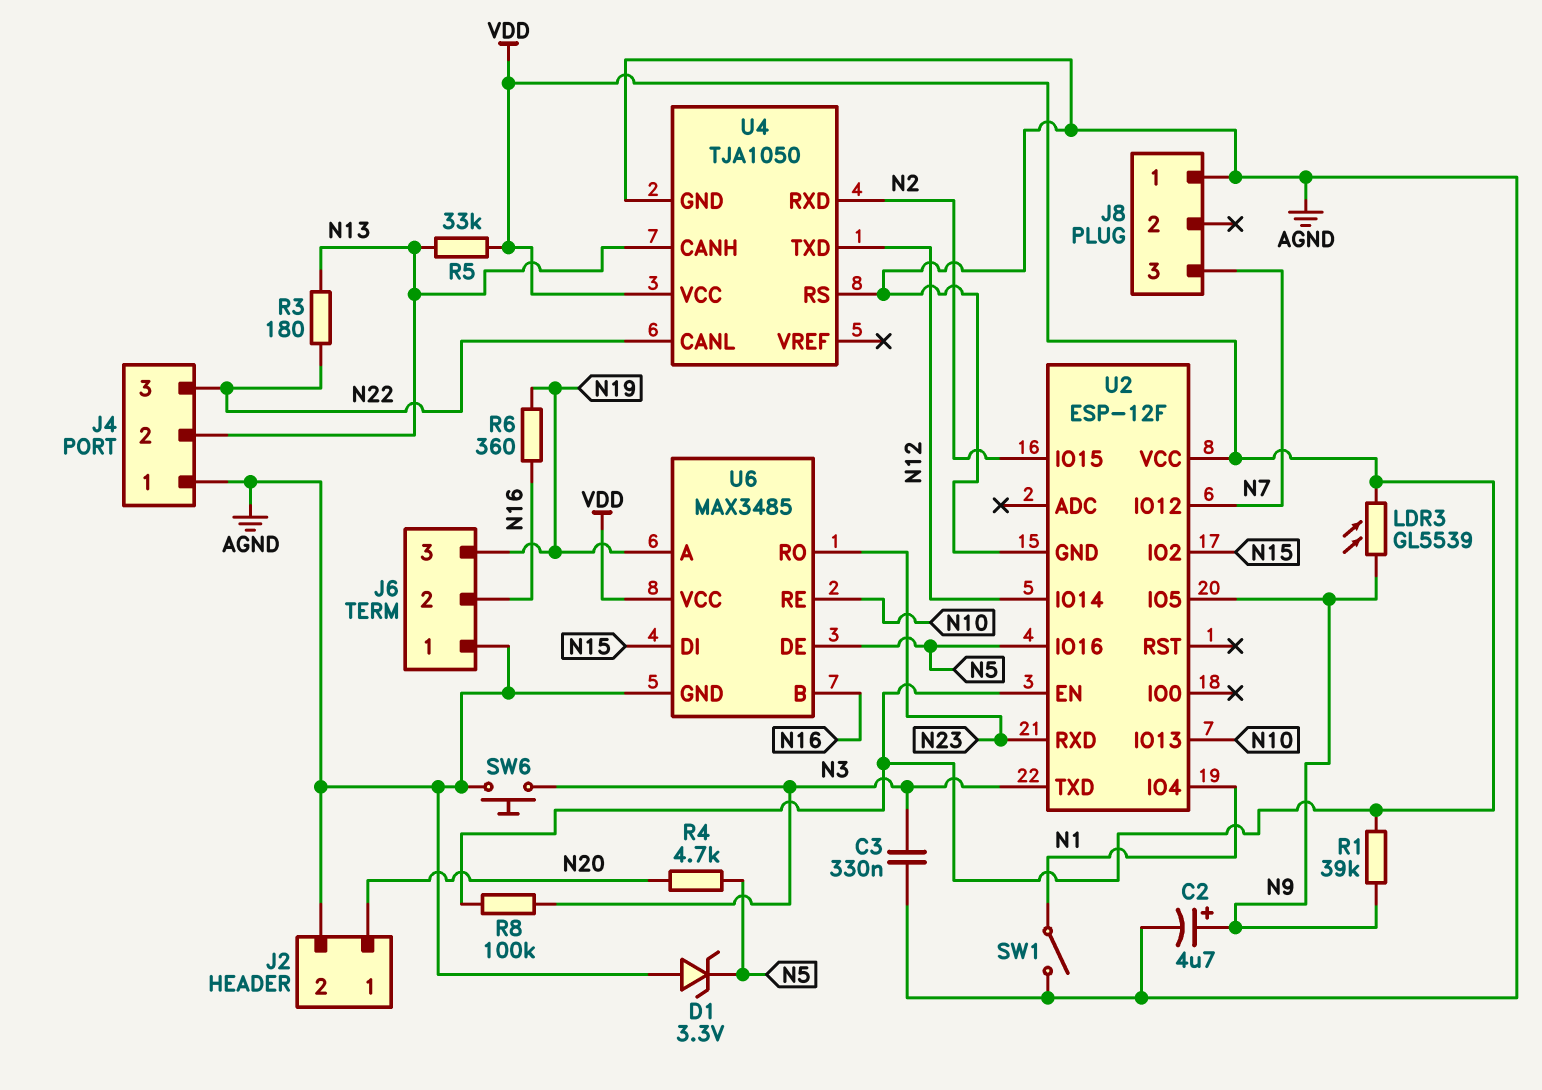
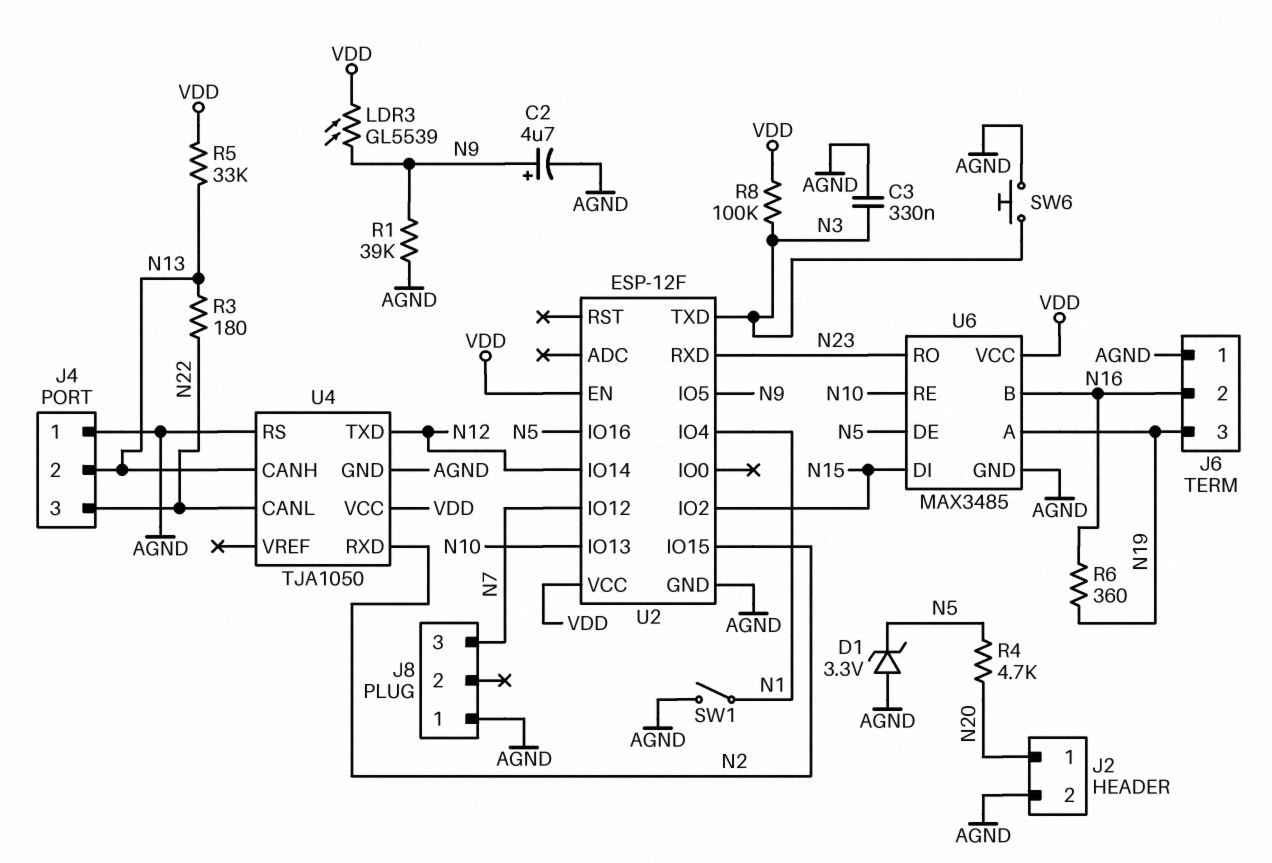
R1: 39k (N9, VDD) -> 39k (AGND, N9)

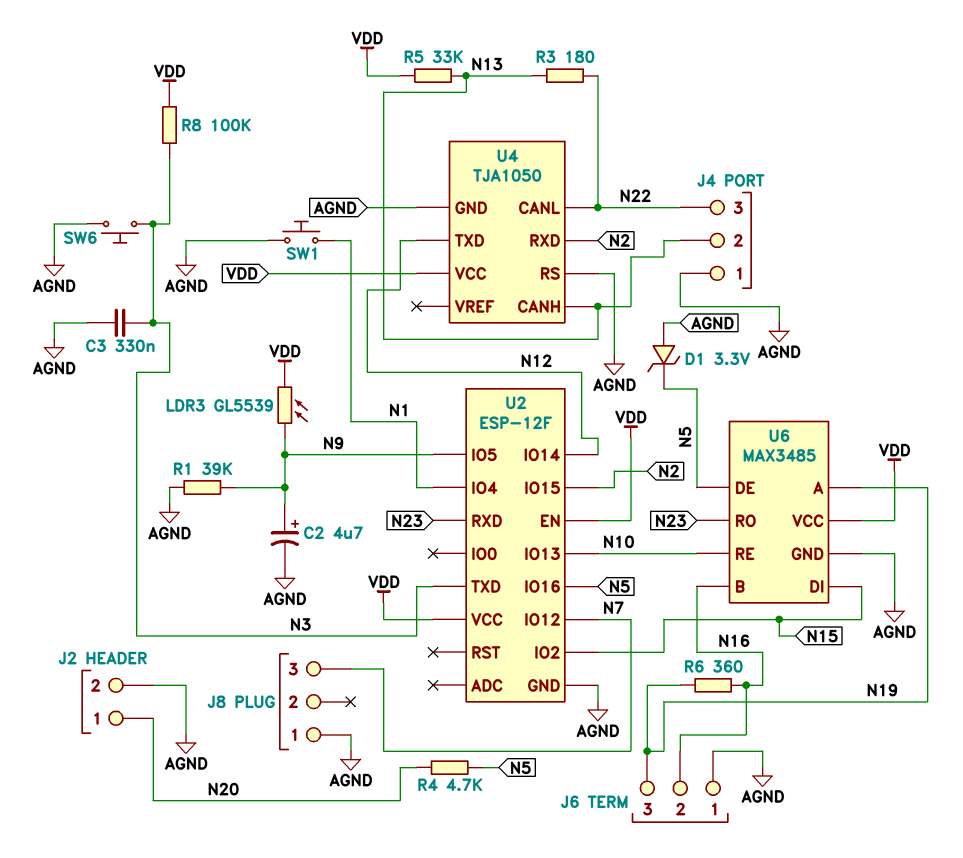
SW1: switch (AGND, N1) -> button (AGND, N1)

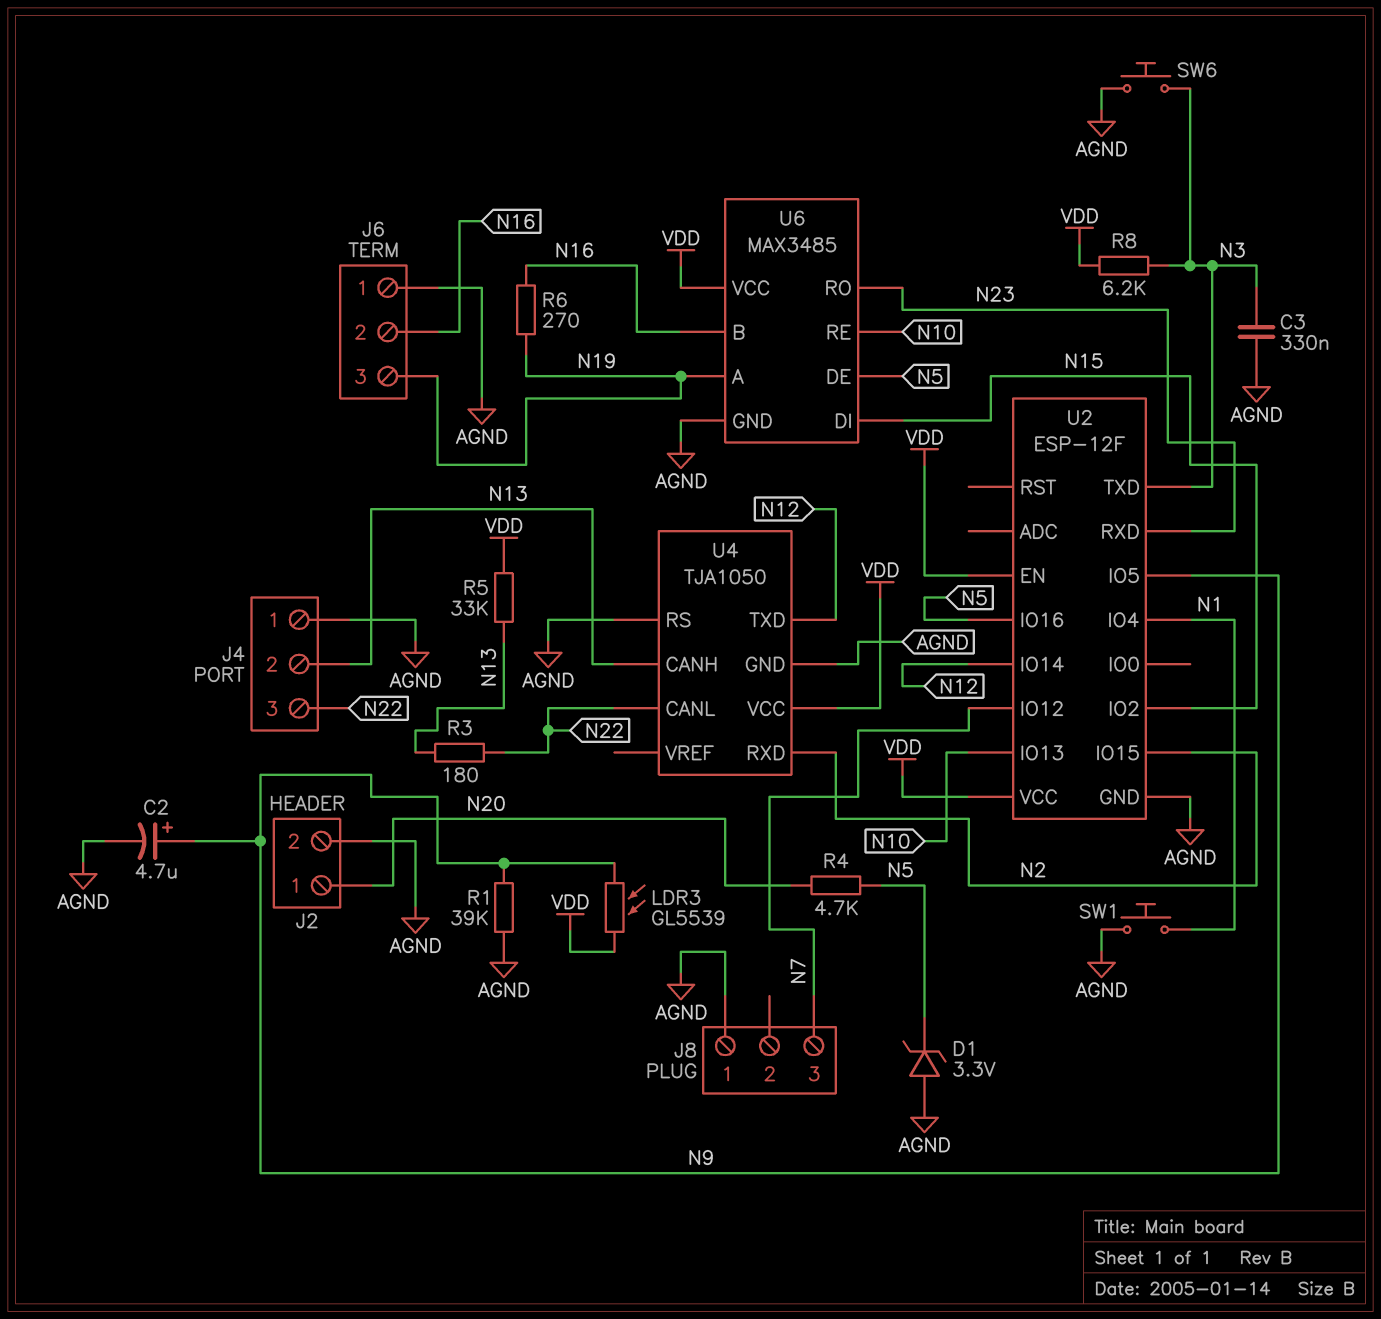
R6: 360 (N16, N19) -> 270 (N16, N19)
R8: 100k (N3, VDD) -> 6.2k (N3, VDD)

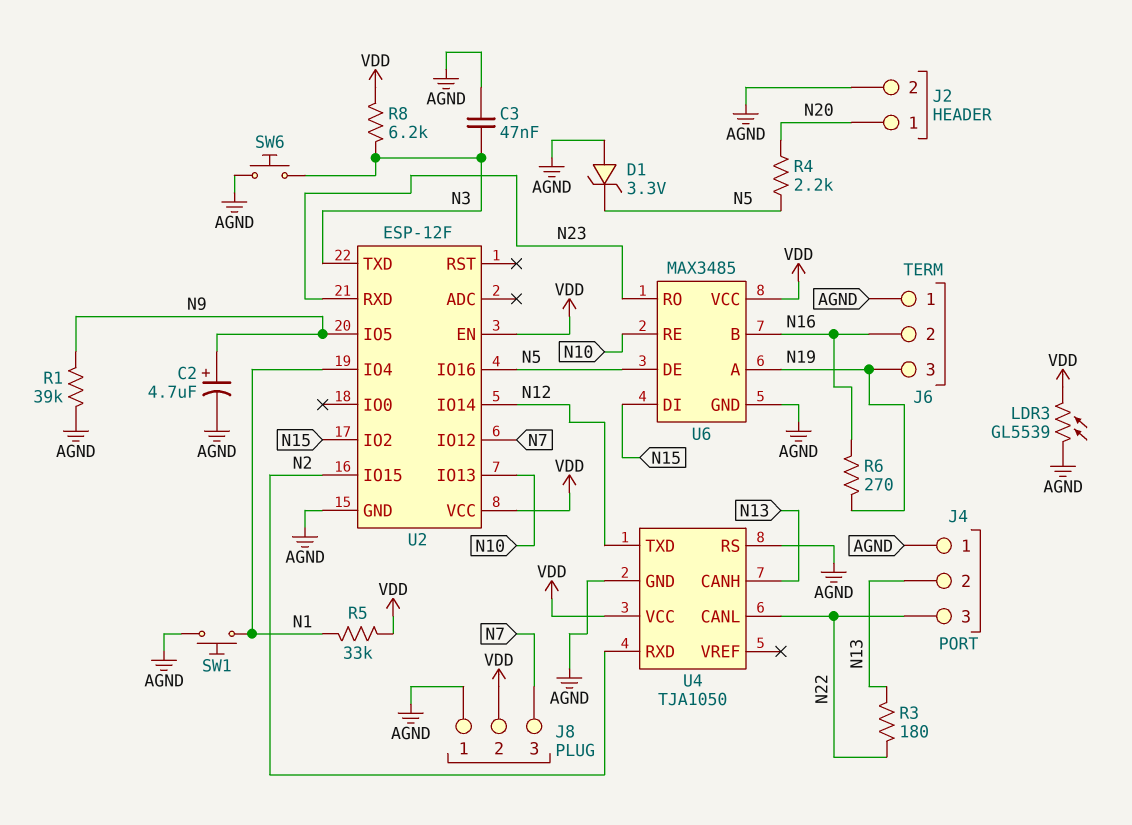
C3: 330nF (AGND, N3) -> 47nF (AGND, N3)
J8 pin 2: none -> VDD
LDR3: GL5539 (N9, VDD) -> GL5539 (AGND, VDD)
R4: 4.7k (N5, N20) -> 2.2k (N5, N20)
R5: 33k (N13, VDD) -> 33k (N1, VDD)

